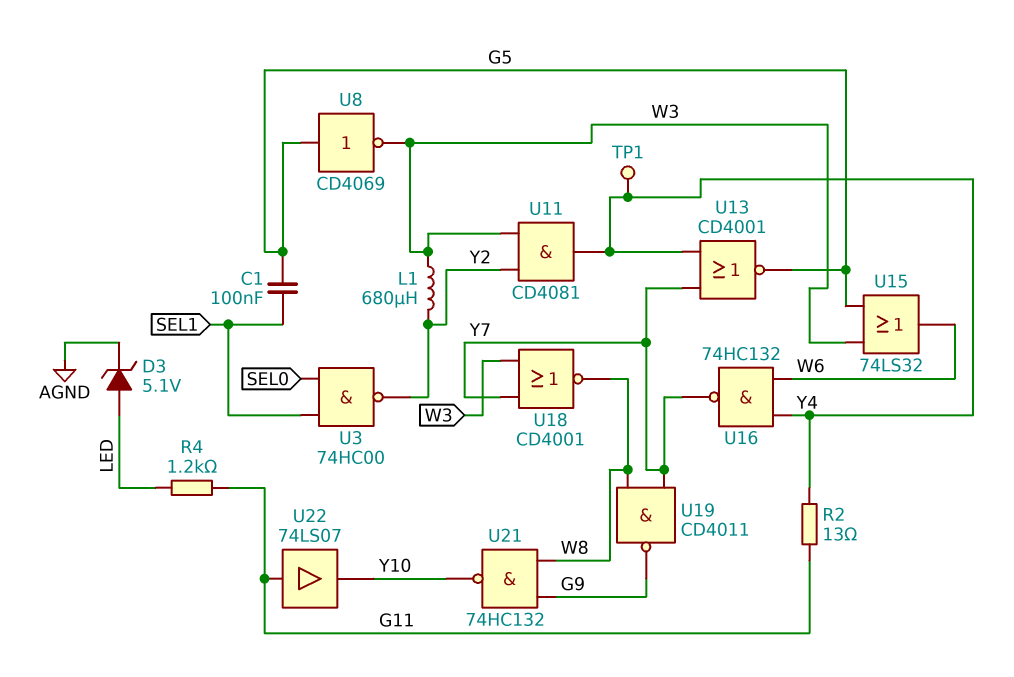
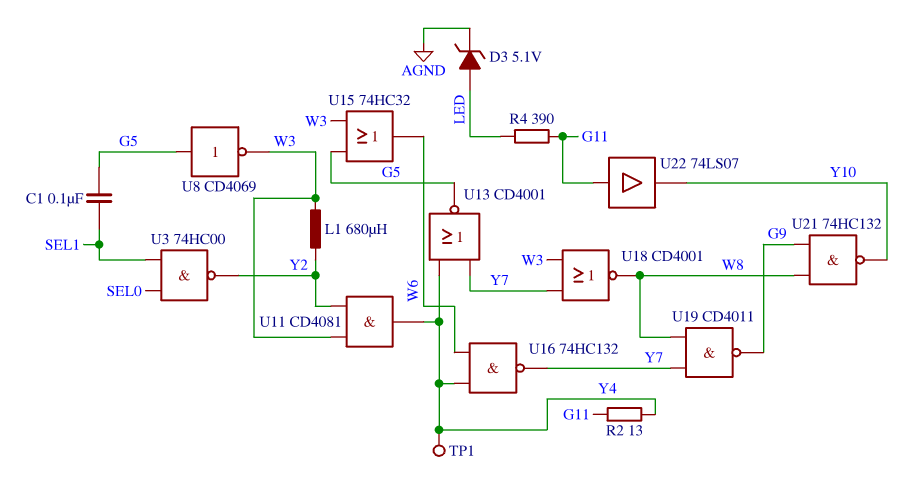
R4: 1.2k (G11, LED) -> 390 (G11, LED)
U15: OR 74LS32 (in G5, in W3, out W6) -> OR 74HC32 (in G5, in W3, out W6)

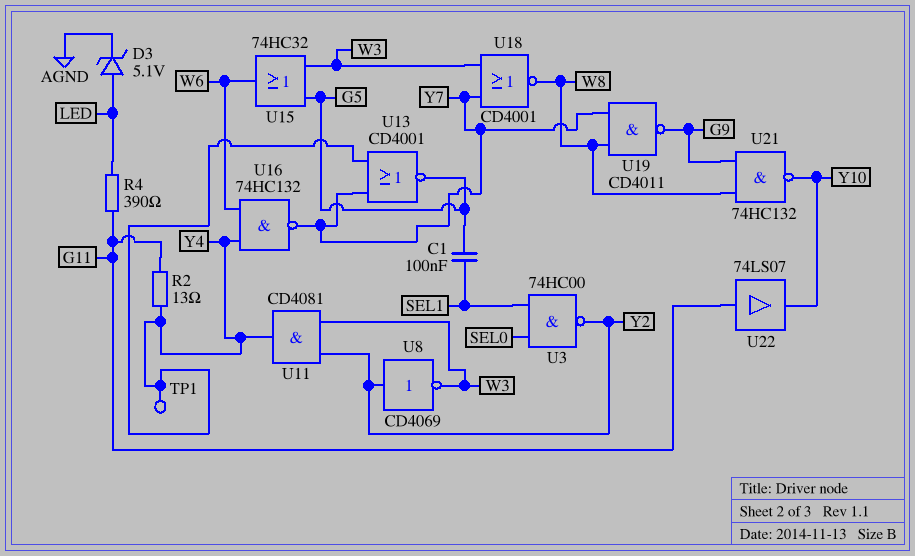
L1: 680uH (W3, Y2) -> none
U8: NOT CD4069 (in G5, out W3) -> NOT CD4069 (in Y2, out W3)

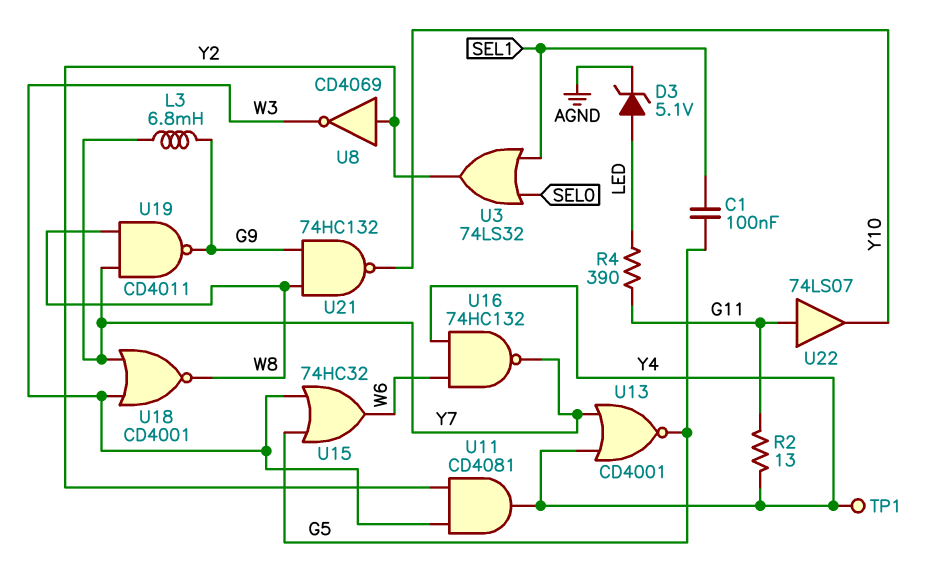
L3: none -> 6.8mH (G9, Y7)
U3: NAND 74HC00 (in SEL0, in SEL1, out Y2) -> OR 74LS32 (in SEL0, in SEL1, out Y2)

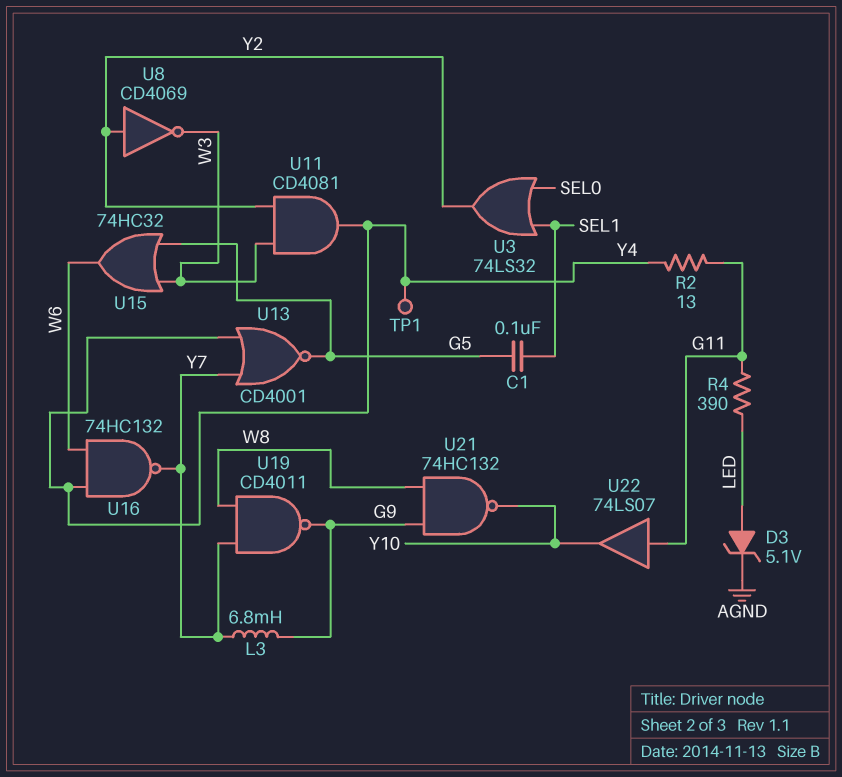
U18: NOR CD4001 (in W3, in Y7, out W8) -> none

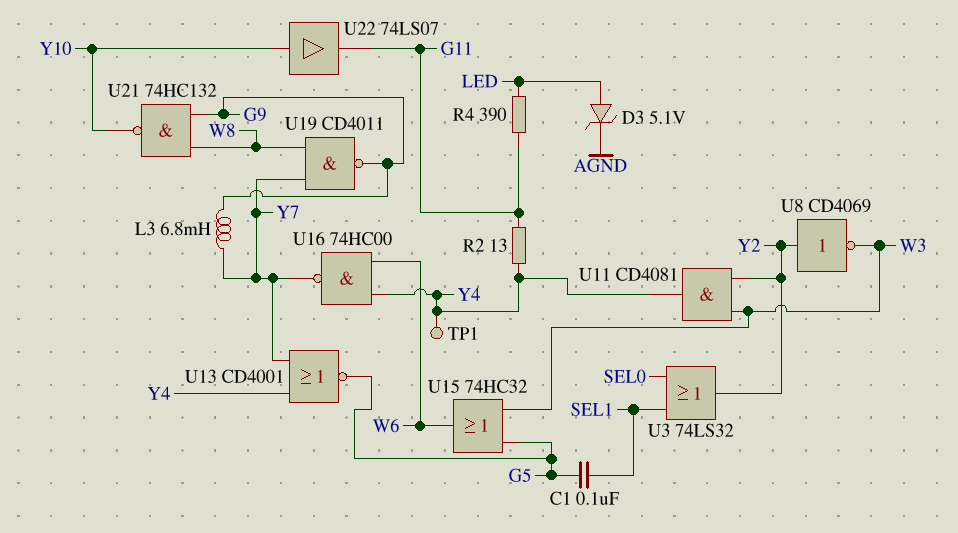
U16: NAND 74HC132 (in W6, in Y4, out Y7) -> NAND 74HC00 (in W6, in Y4, out Y7)
U22: buffer 74LS07 (in G11, out Y10) -> buffer 74LS07 (in Y10, out G11)

